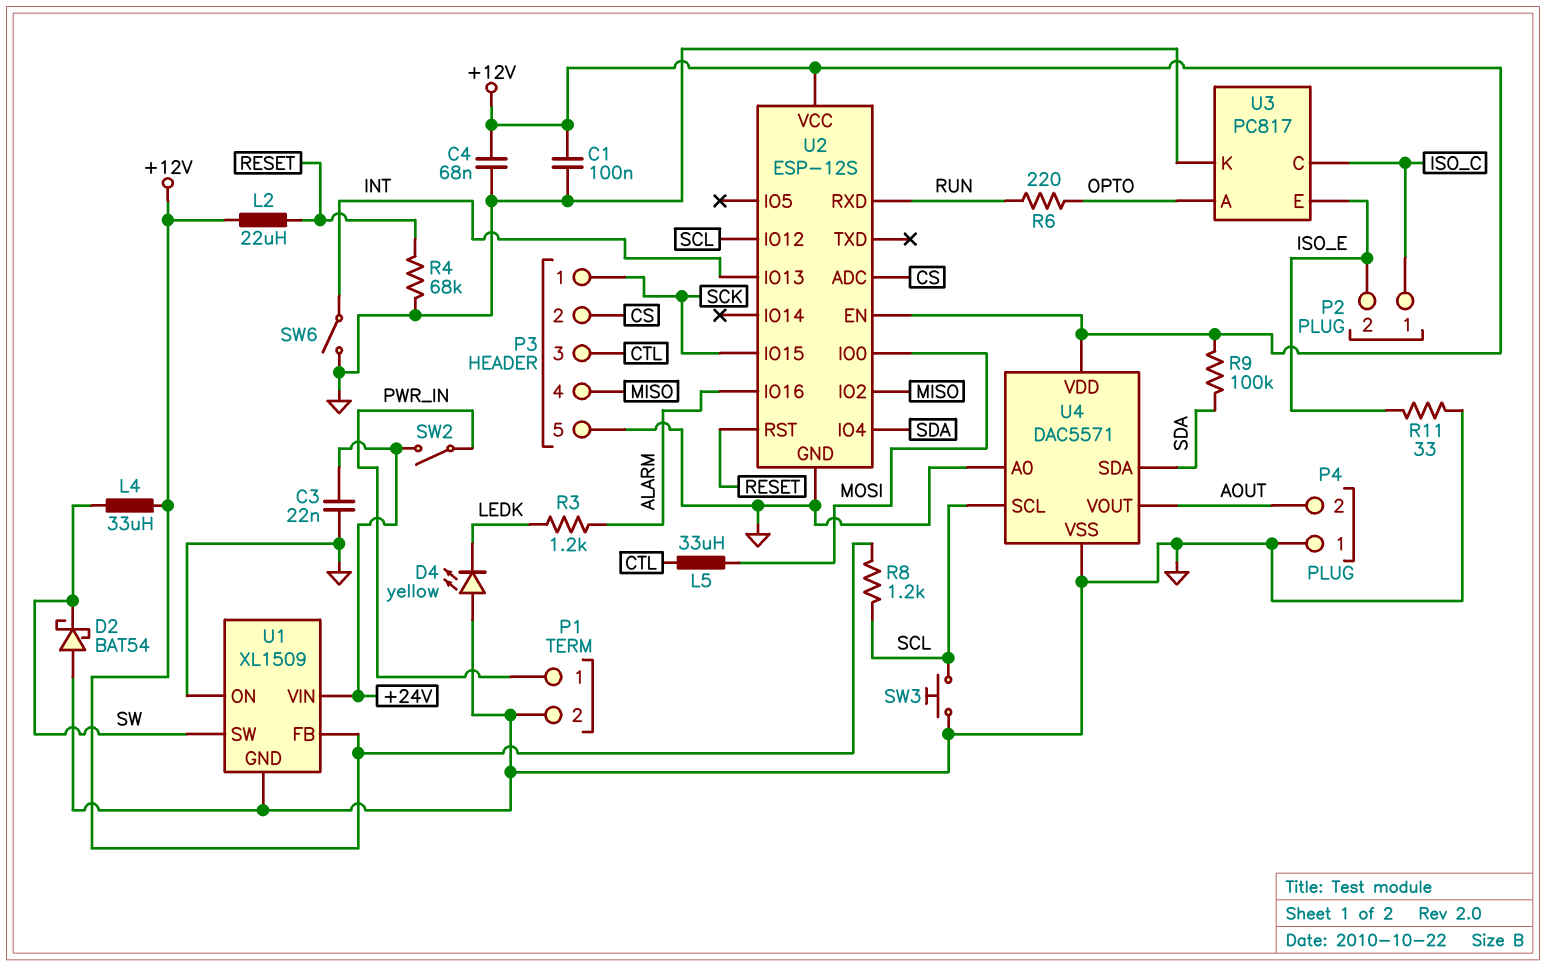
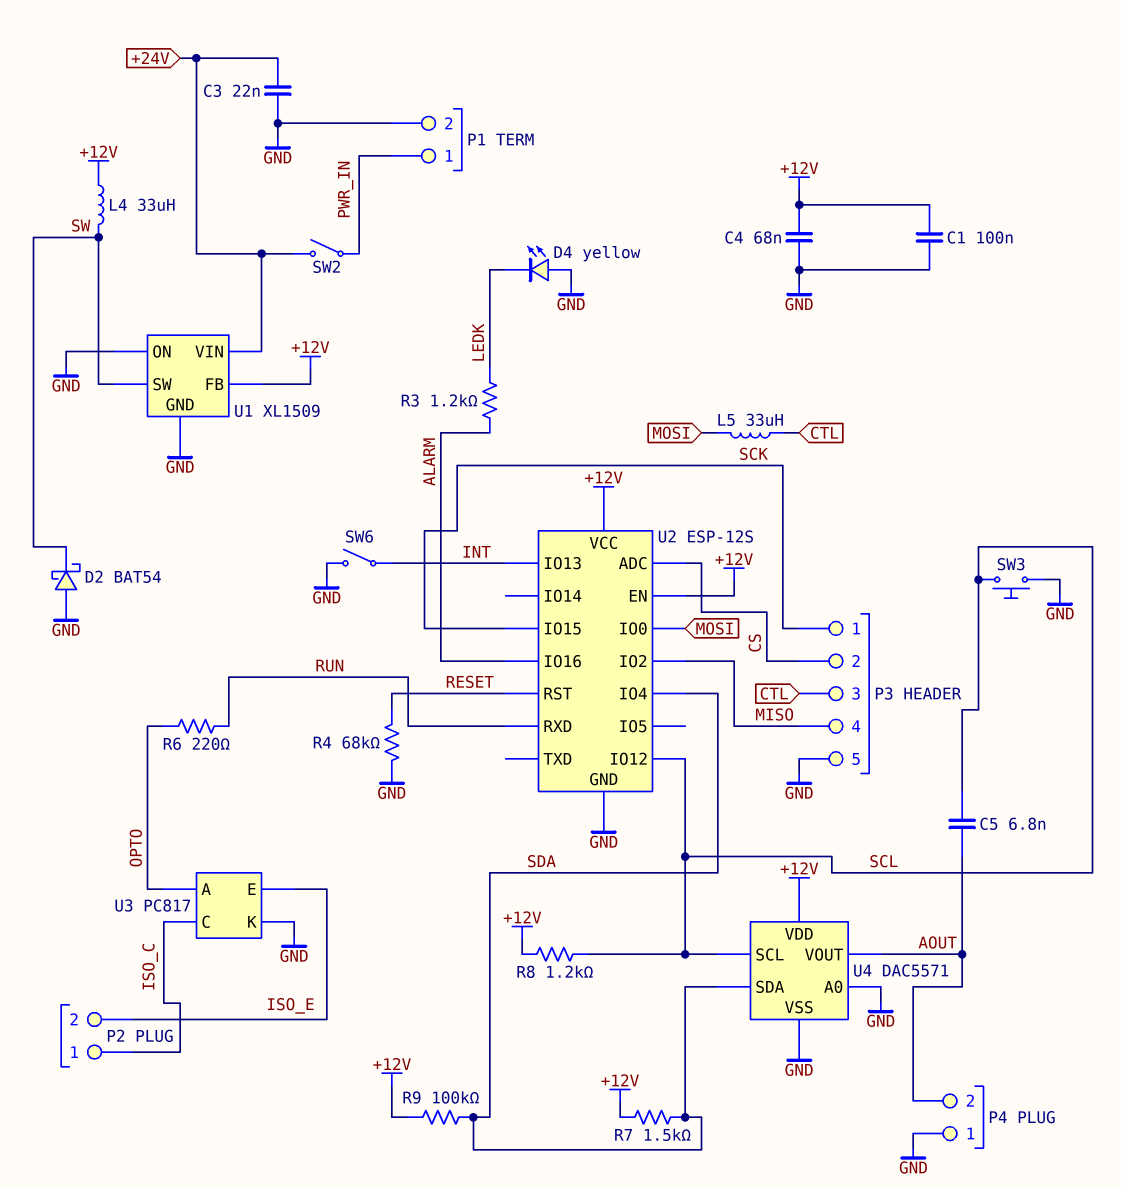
C5: none -> 6.8nF (AOUT, SCL)
L2: 22uH (+12V, RESET) -> none
R7: none -> 1.5k (+12V, SDA)
R11: 33 (GND, ISO_E) -> none

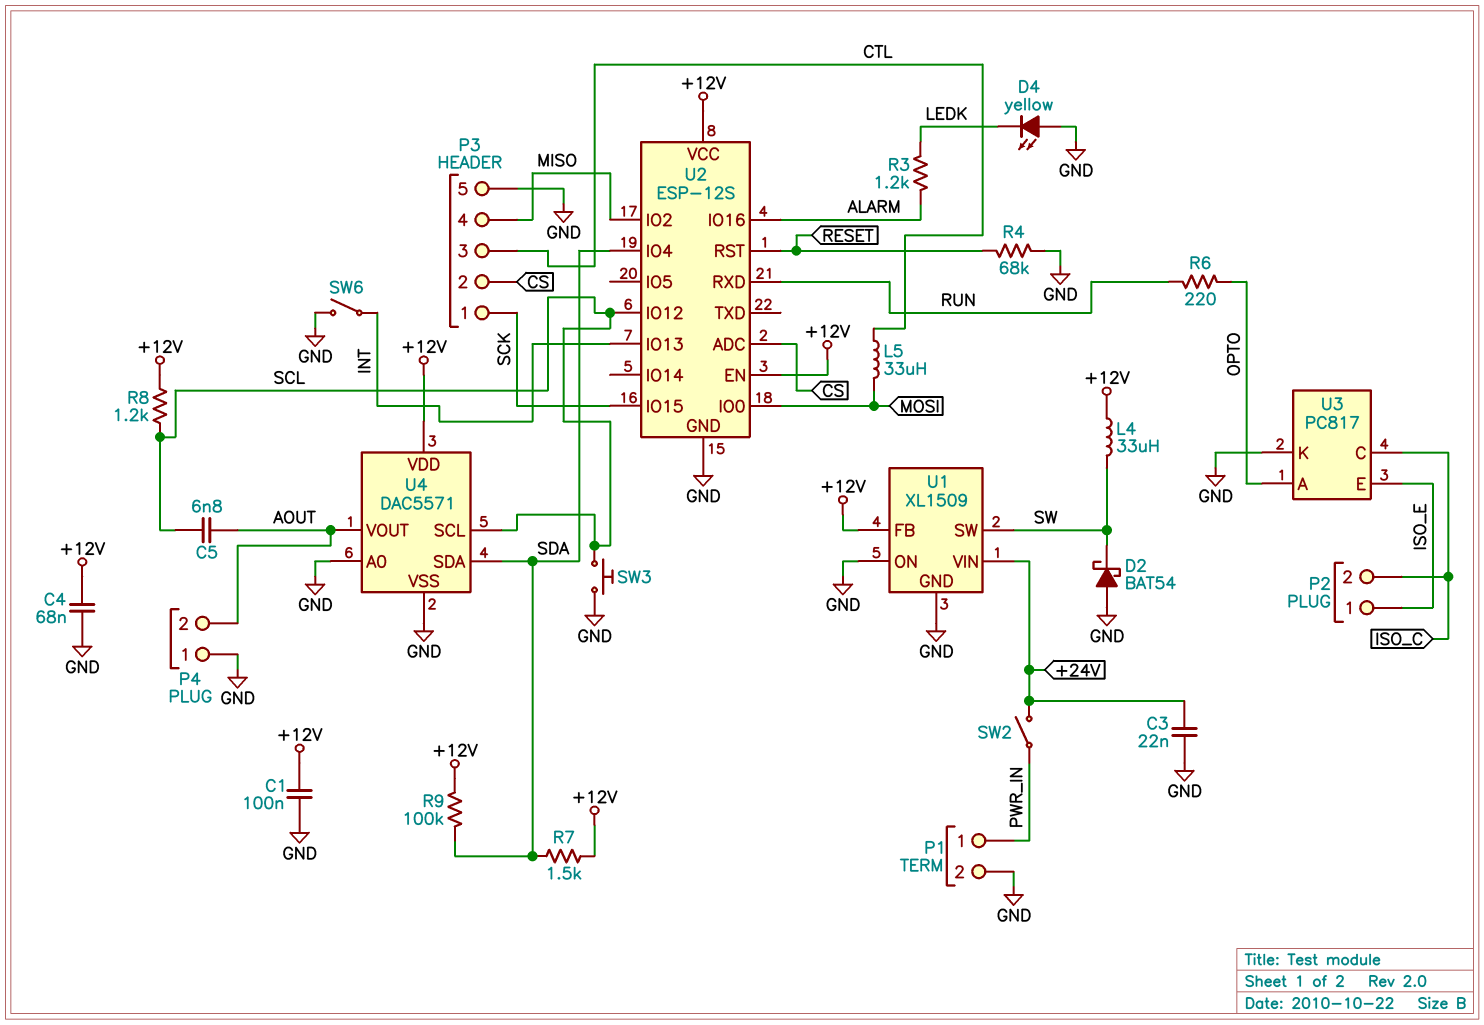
P2 pin 1: ISO_C -> ISO_E
P2 pin 2: ISO_E -> ISO_C

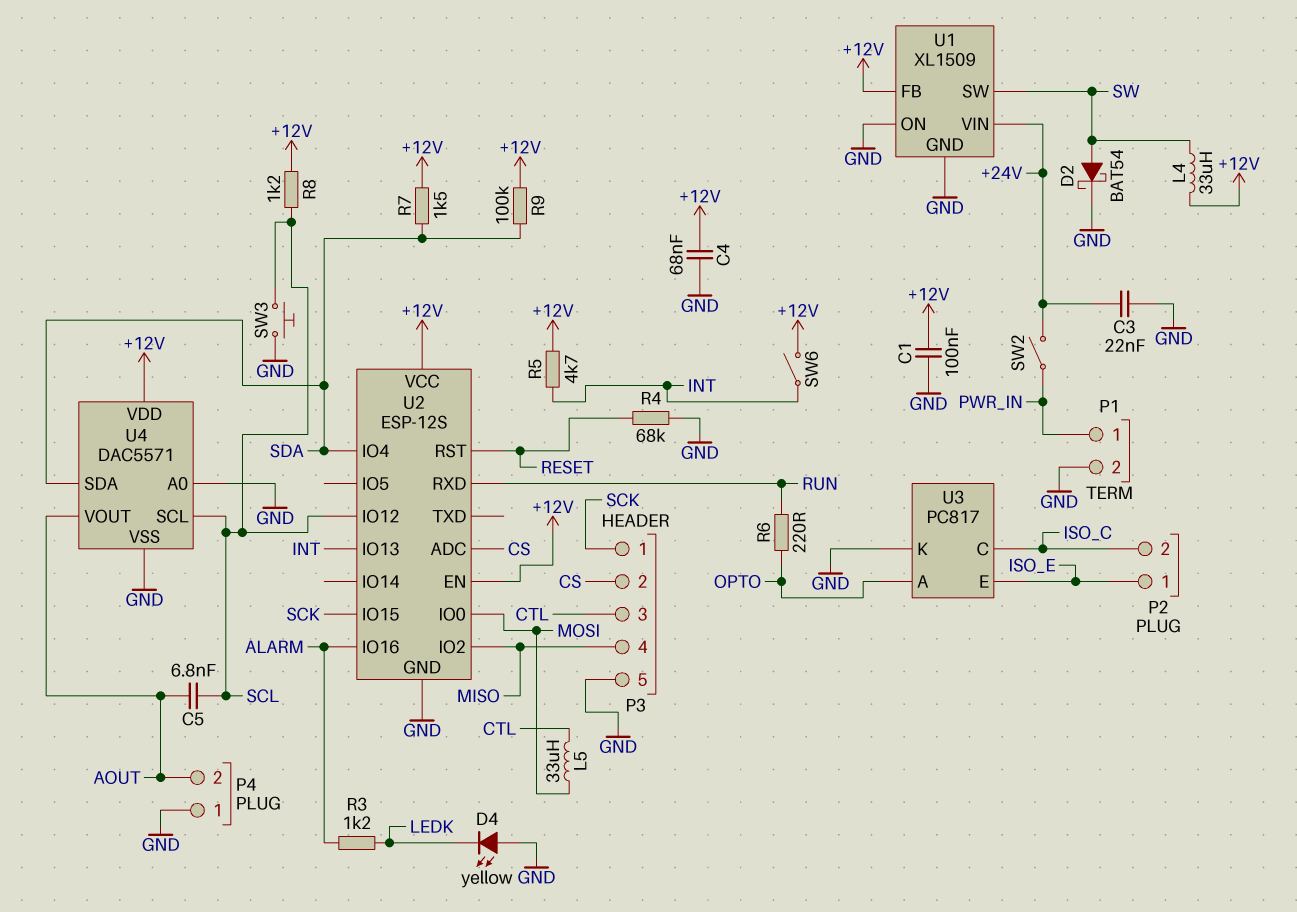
D2: schottky BAT54 (A GND, K SW) -> schottky BAT54 (A SW, K GND)
R5: none -> 4.7k (+12V, INT)
SW6: switch (GND, INT) -> switch (+12V, INT)

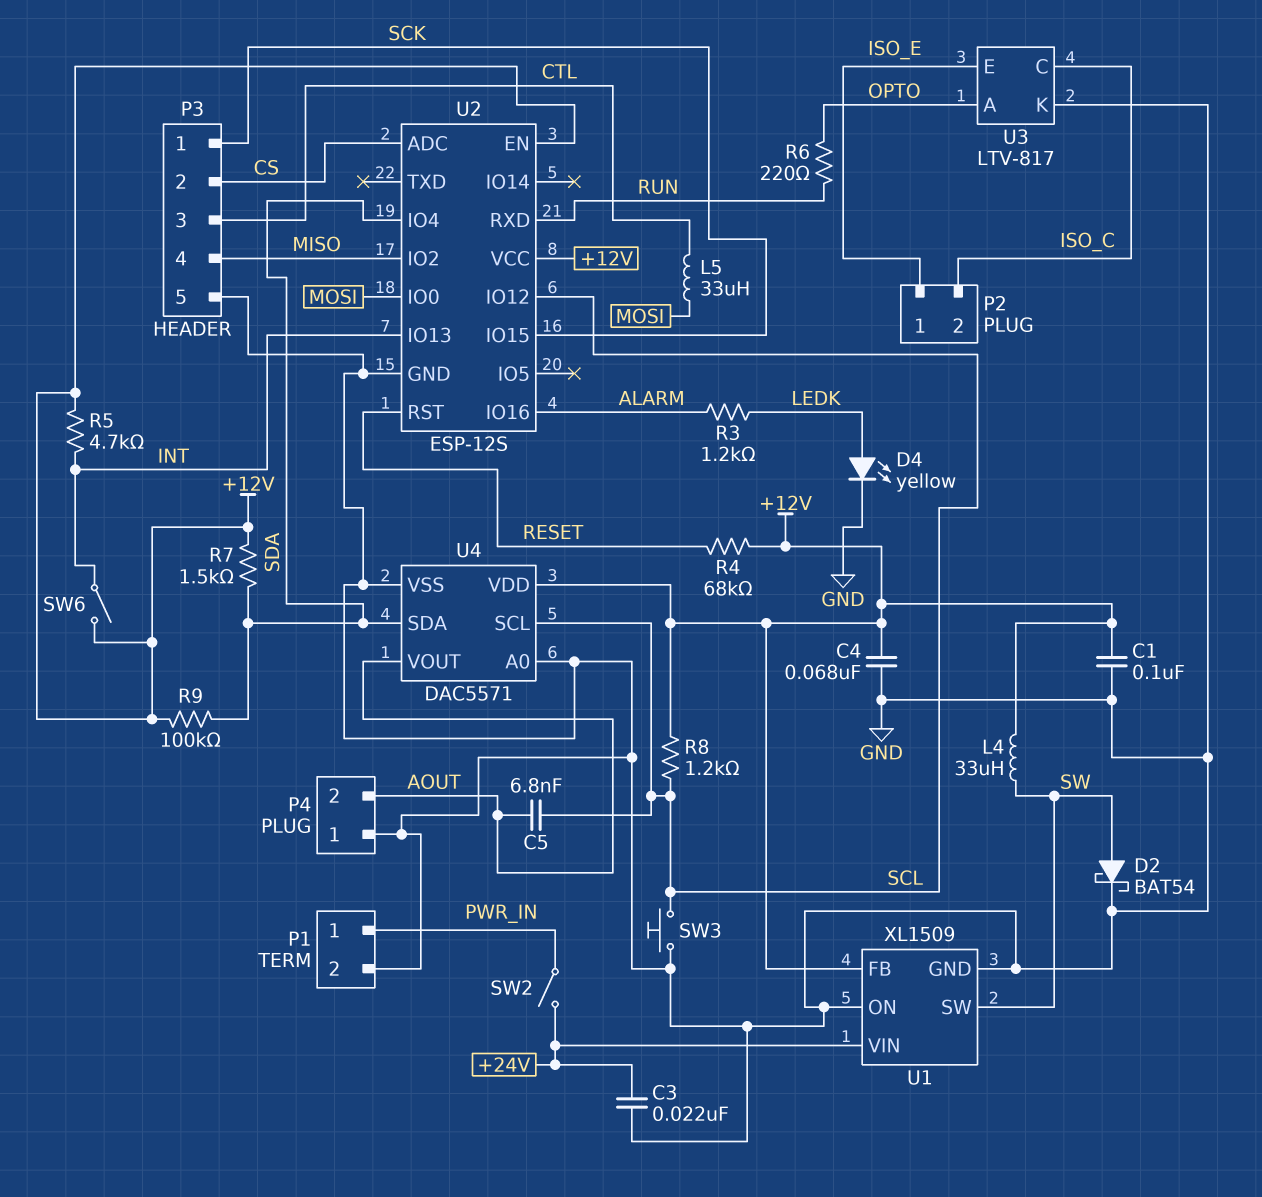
D4: LED yellow (A GND, K LEDK) -> LED yellow (A LEDK, K GND)
R4: 68k (GND, RESET) -> 68k (+12V, RESET)
U3: PC817 -> LTV-817

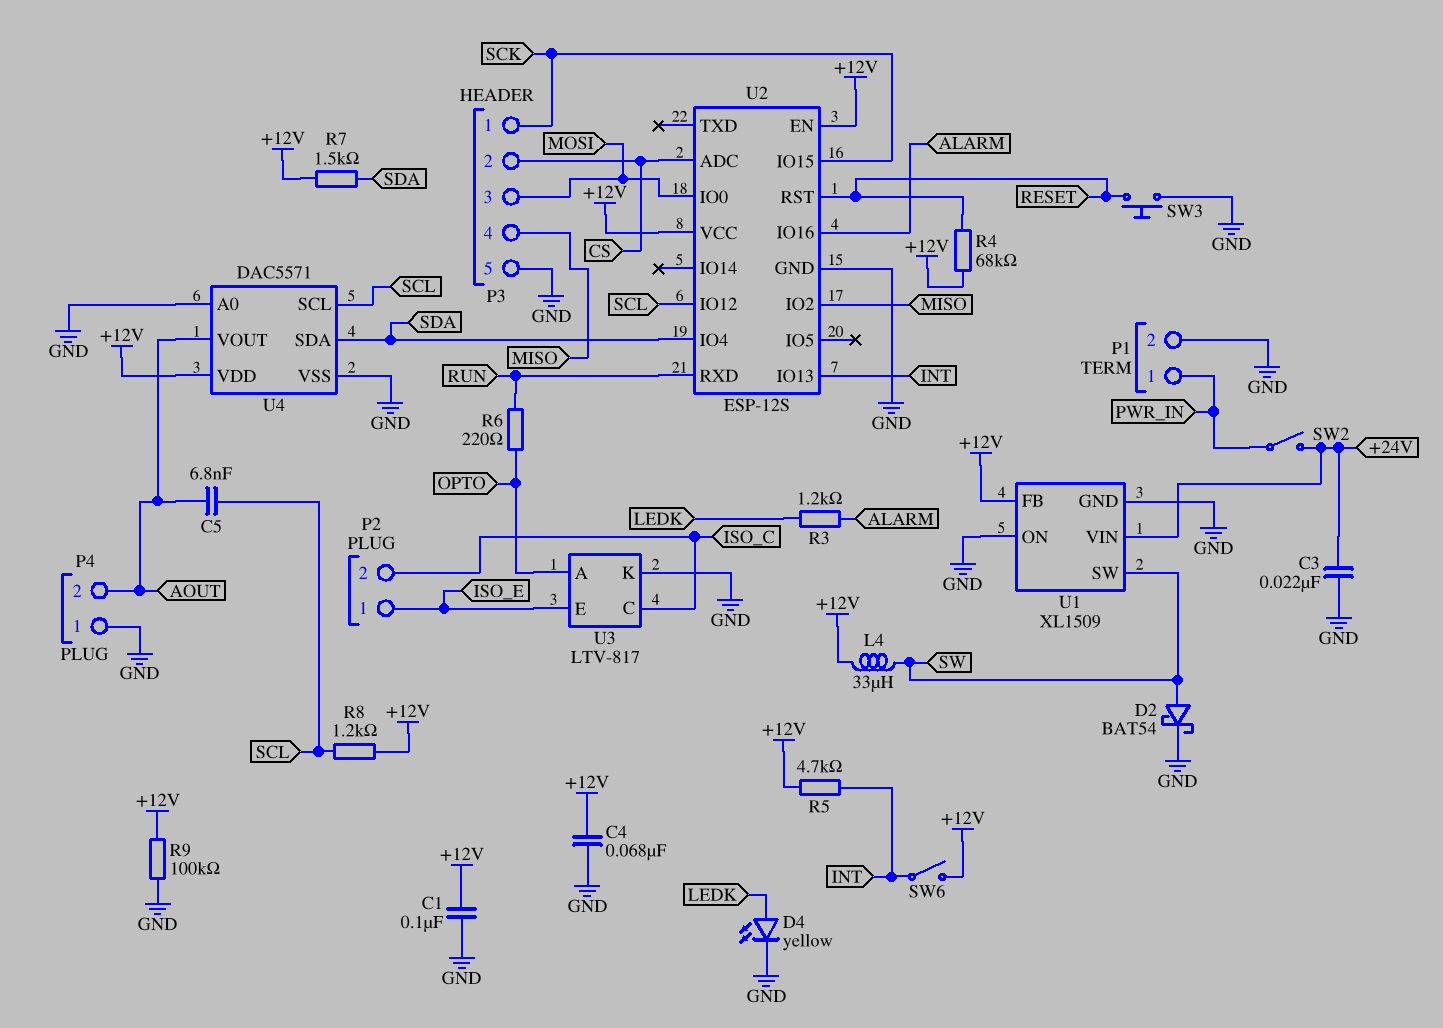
L5: 33uH (CTL, MOSI) -> none
P3 pin 3: CTL -> MOSI
R9: 100k (+12V, SDA) -> 100k (+12V, GND)
SW3: button (GND, SCL) -> button (GND, RESET)

